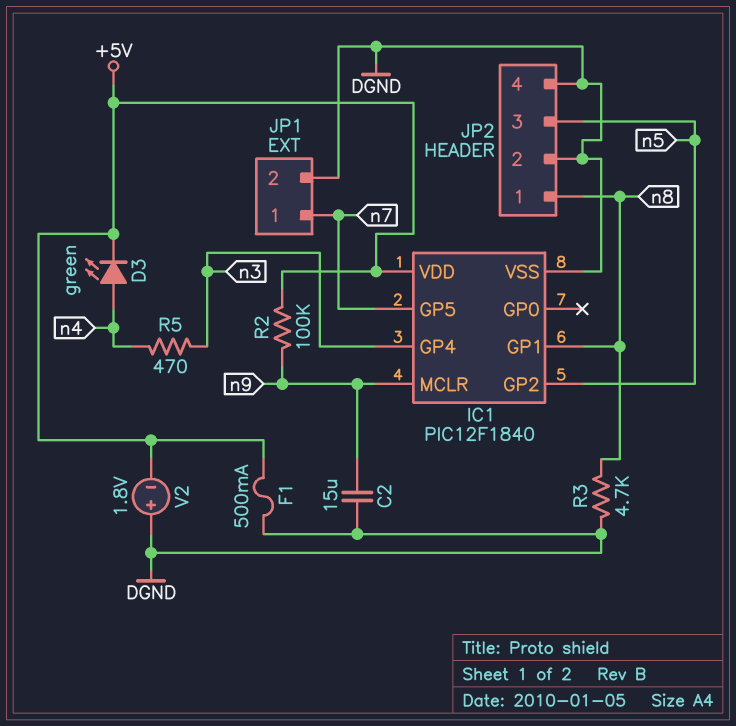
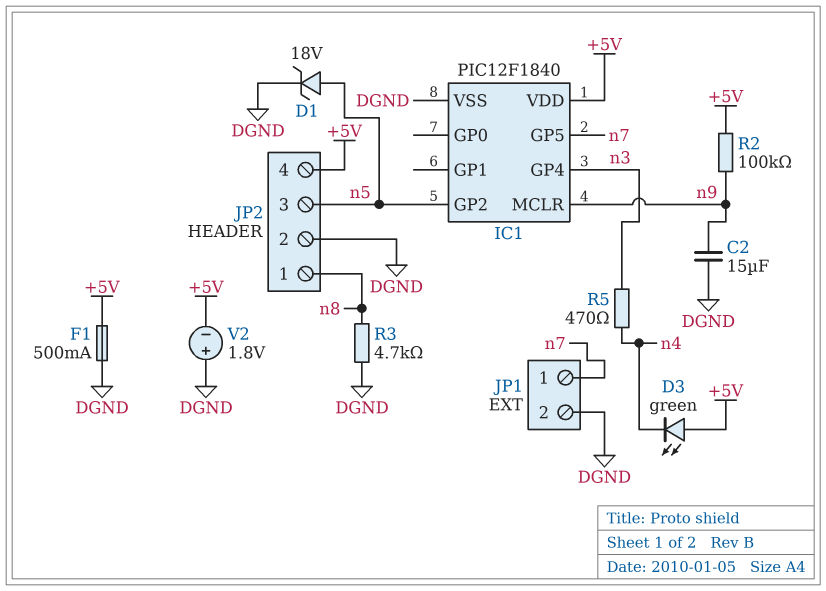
D1: none -> zener 18V (A n5, K DGND)
D3: LED green (A n4, K +5V) -> LED green (A +5V, K n4)
IC1 pin GP1: n8 -> none
JP2 pin 4: DGND -> +5V

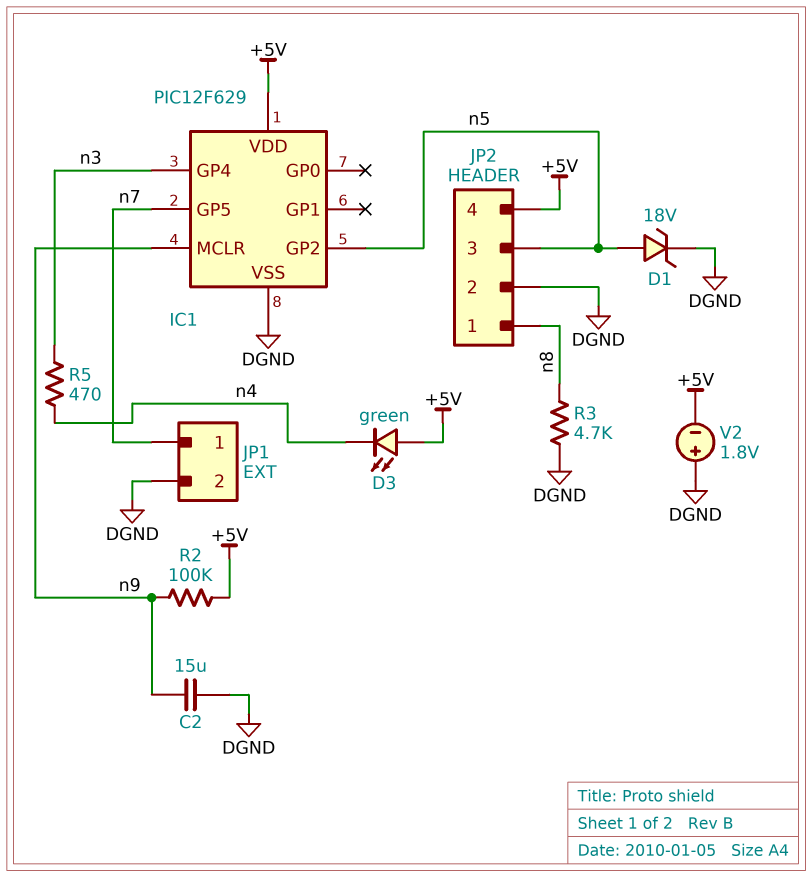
F1: 500mA (+5V, DGND) -> none
IC1: PIC12F1840 -> PIC12F629

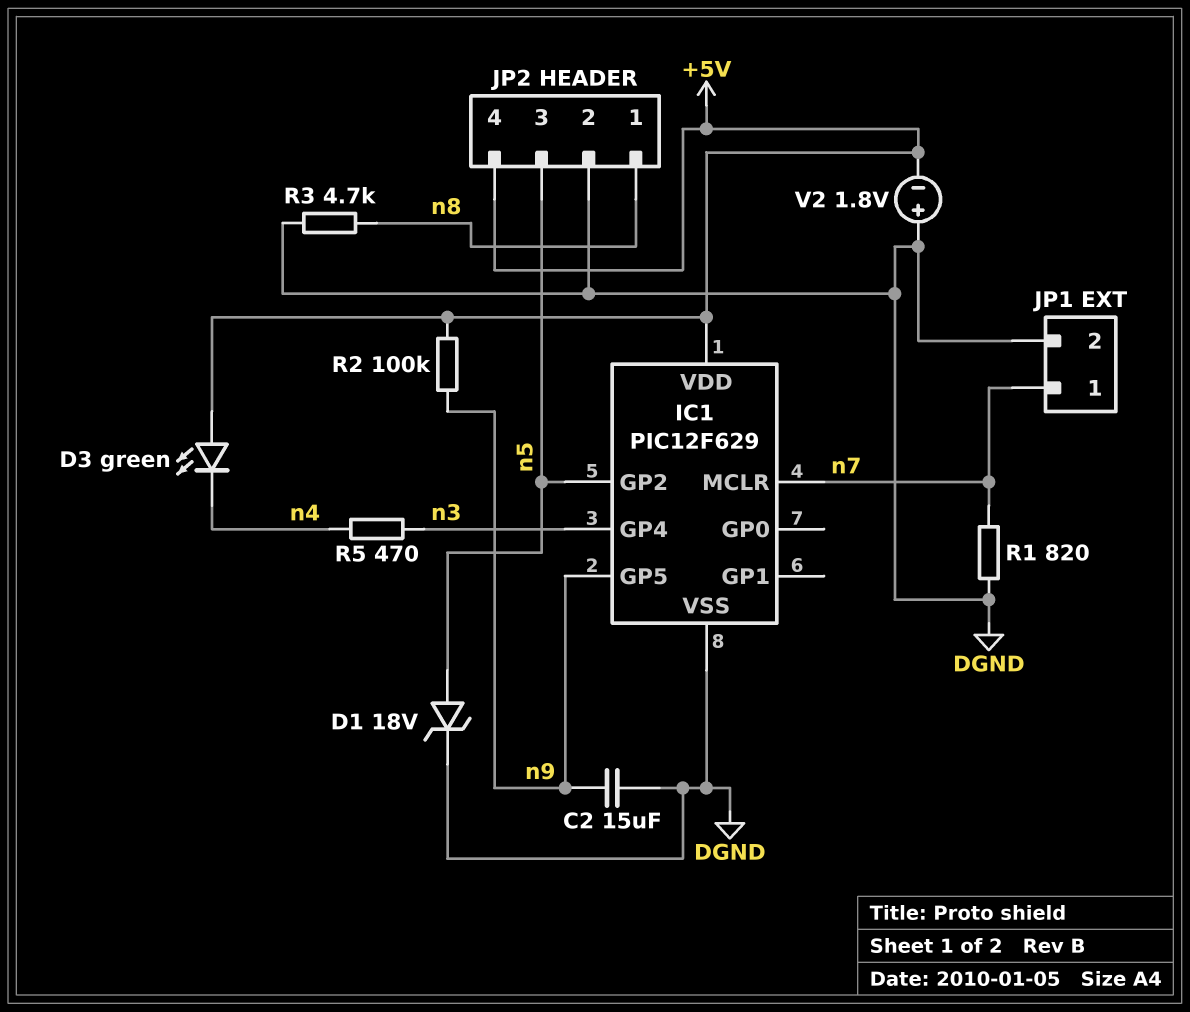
IC1 pin GP5: n7 -> n9
IC1 pin MCLR: n9 -> n7
R1: none -> 820 (DGND, n7)

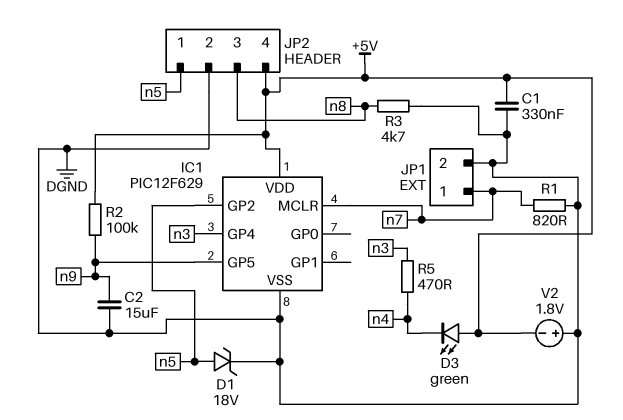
C1: none -> 330nF (+5V, DGND)
JP2 pin 1: n8 -> n5
JP2 pin 3: n5 -> n8

